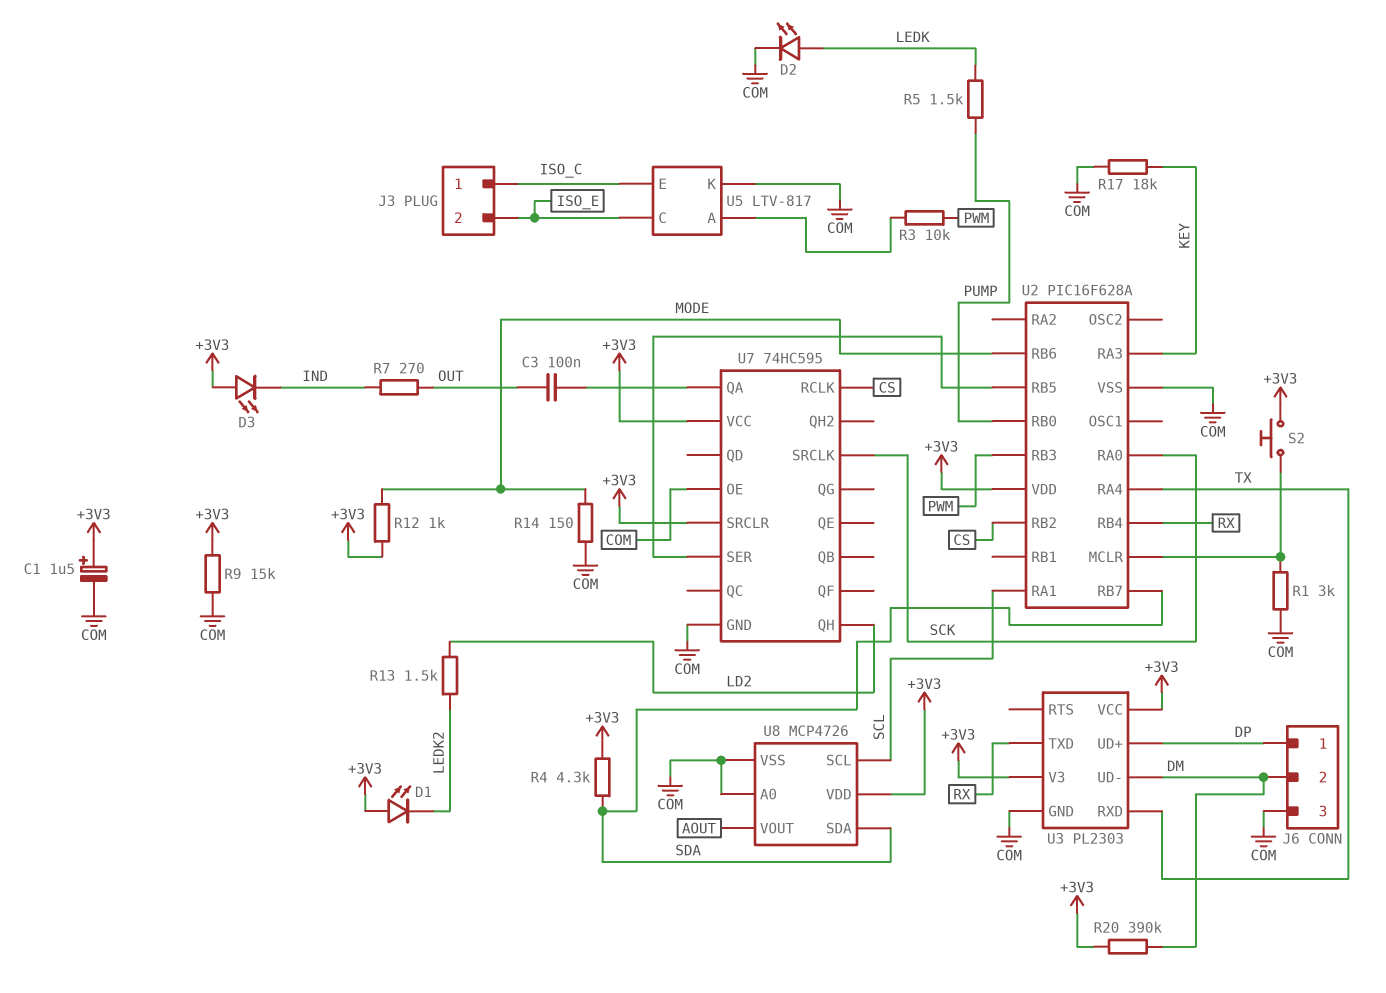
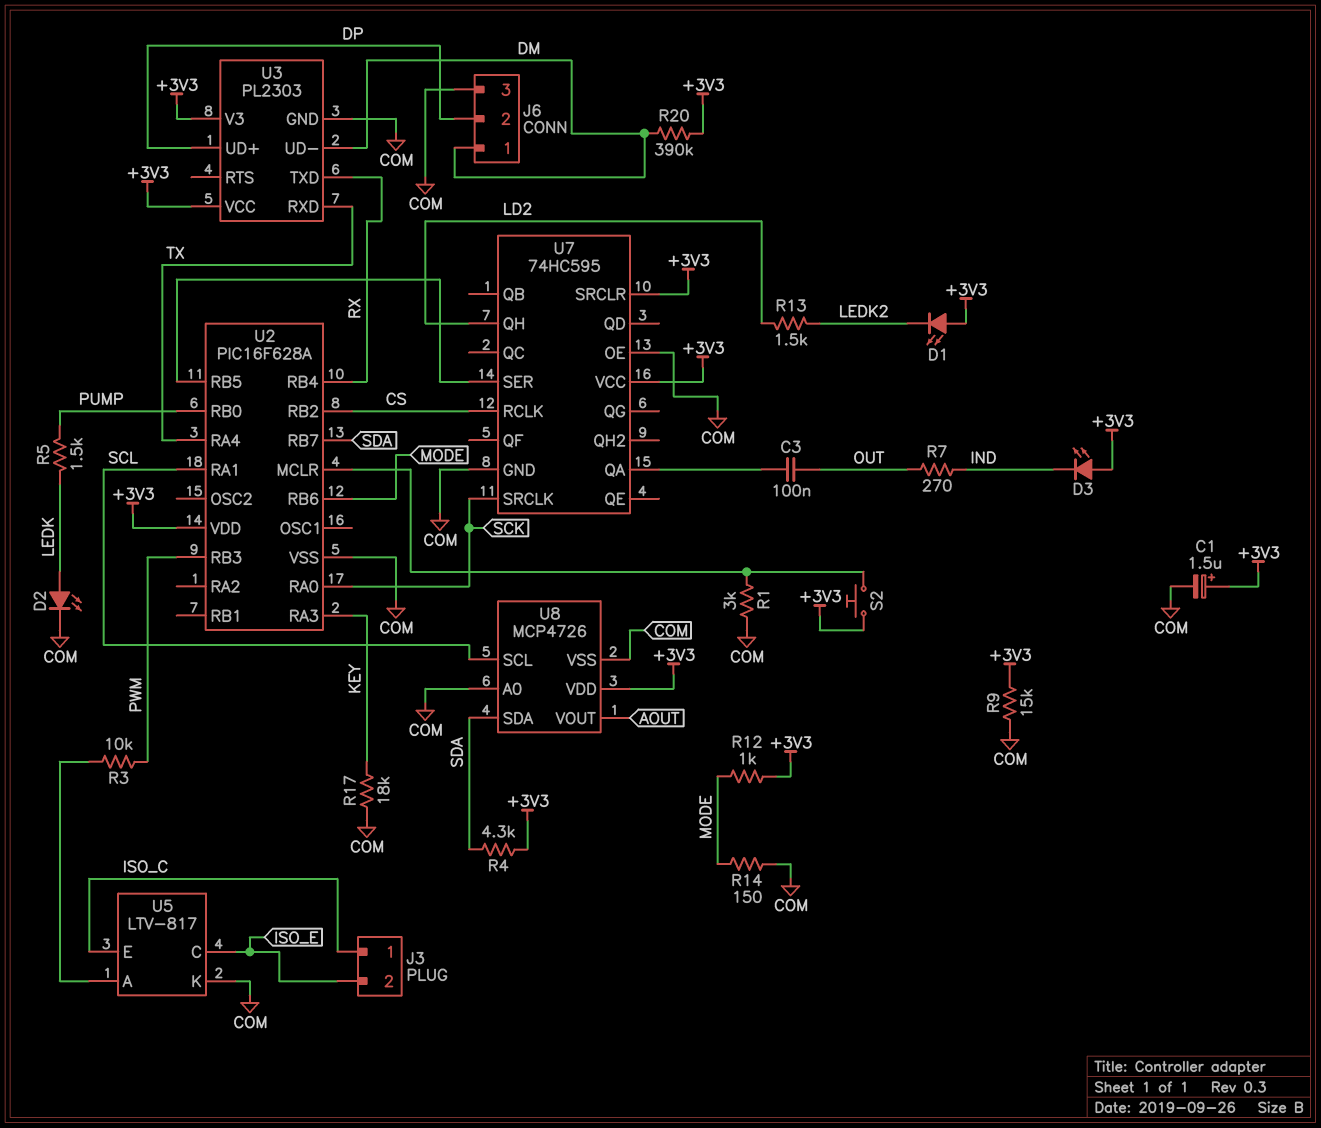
J6 pin 1: DP -> DM
J6 pin 2: DM -> DP

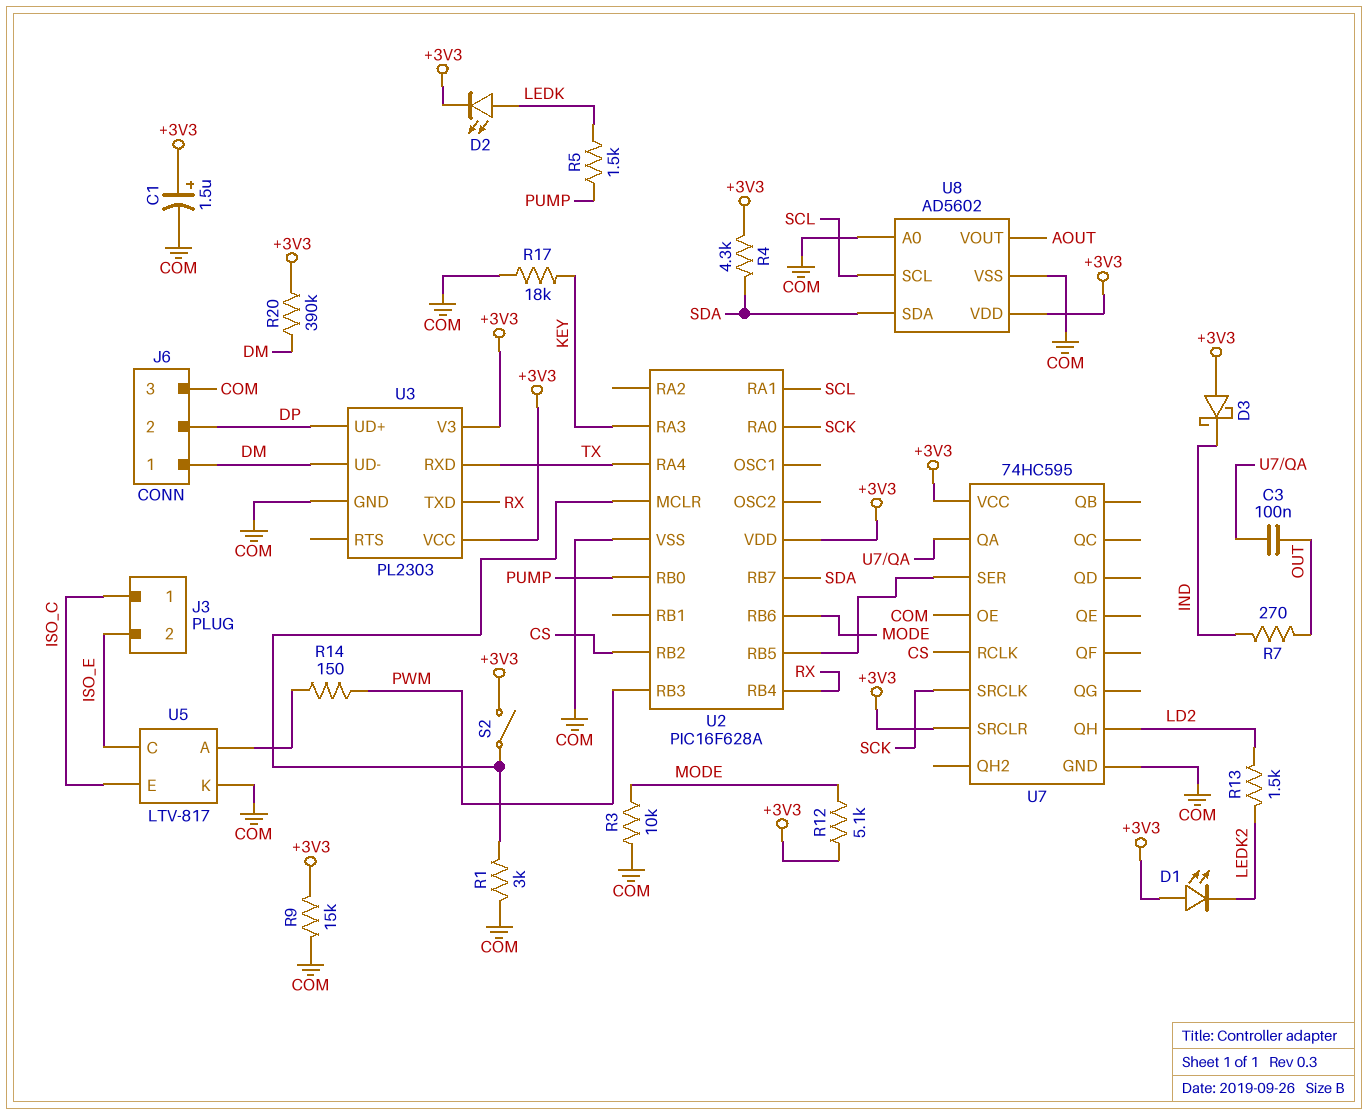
D2: LED (A LEDK, K COM) -> LED (A LEDK, K +3V3)
D3: LED (A +3V3, K IND) -> schottky (A +3V3, K IND)
R3: 10k (PWM, U5/A) -> 10k (COM, MODE)
R12: 1k (+3V3, MODE) -> 5.1k (+3V3, MODE)
R14: 150 (COM, MODE) -> 150 (PWM, U5/A)
S2: button (+3V3, U2/MCLR) -> switch (+3V3, U2/MCLR)
U8: MCP4726 -> AD5602

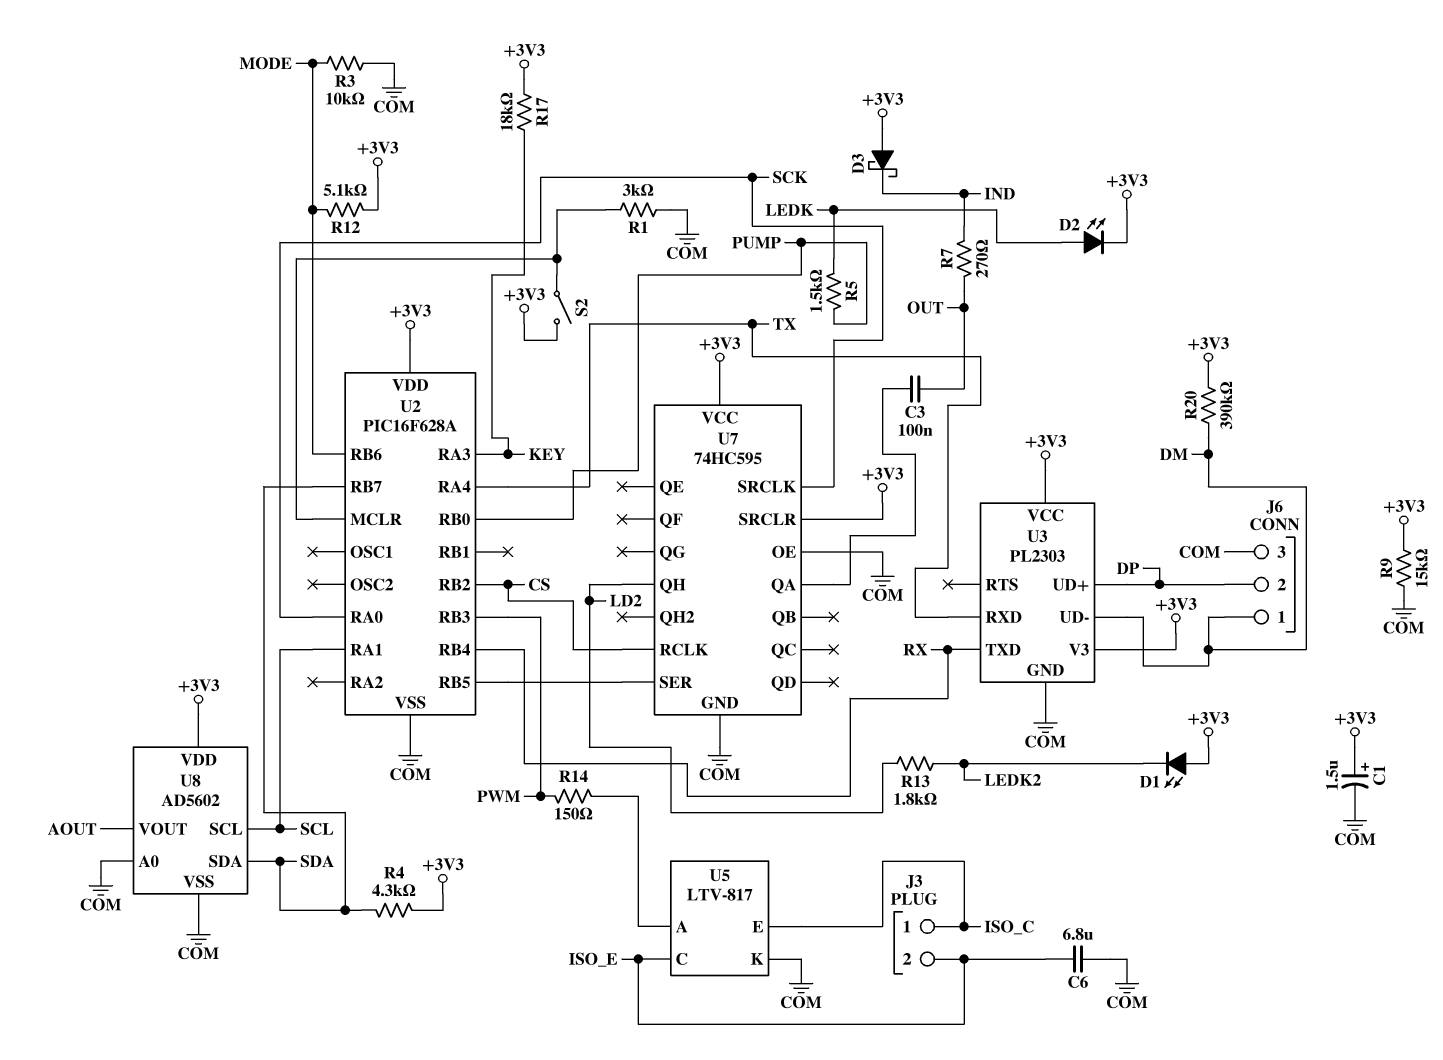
C6: none -> 6.8uF (COM, ISO_E)
R13: 1.5k (LD2, LEDK2) -> 1.8k (LD2, LEDK2)
R17: 18k (COM, KEY) -> 18k (+3V3, KEY)

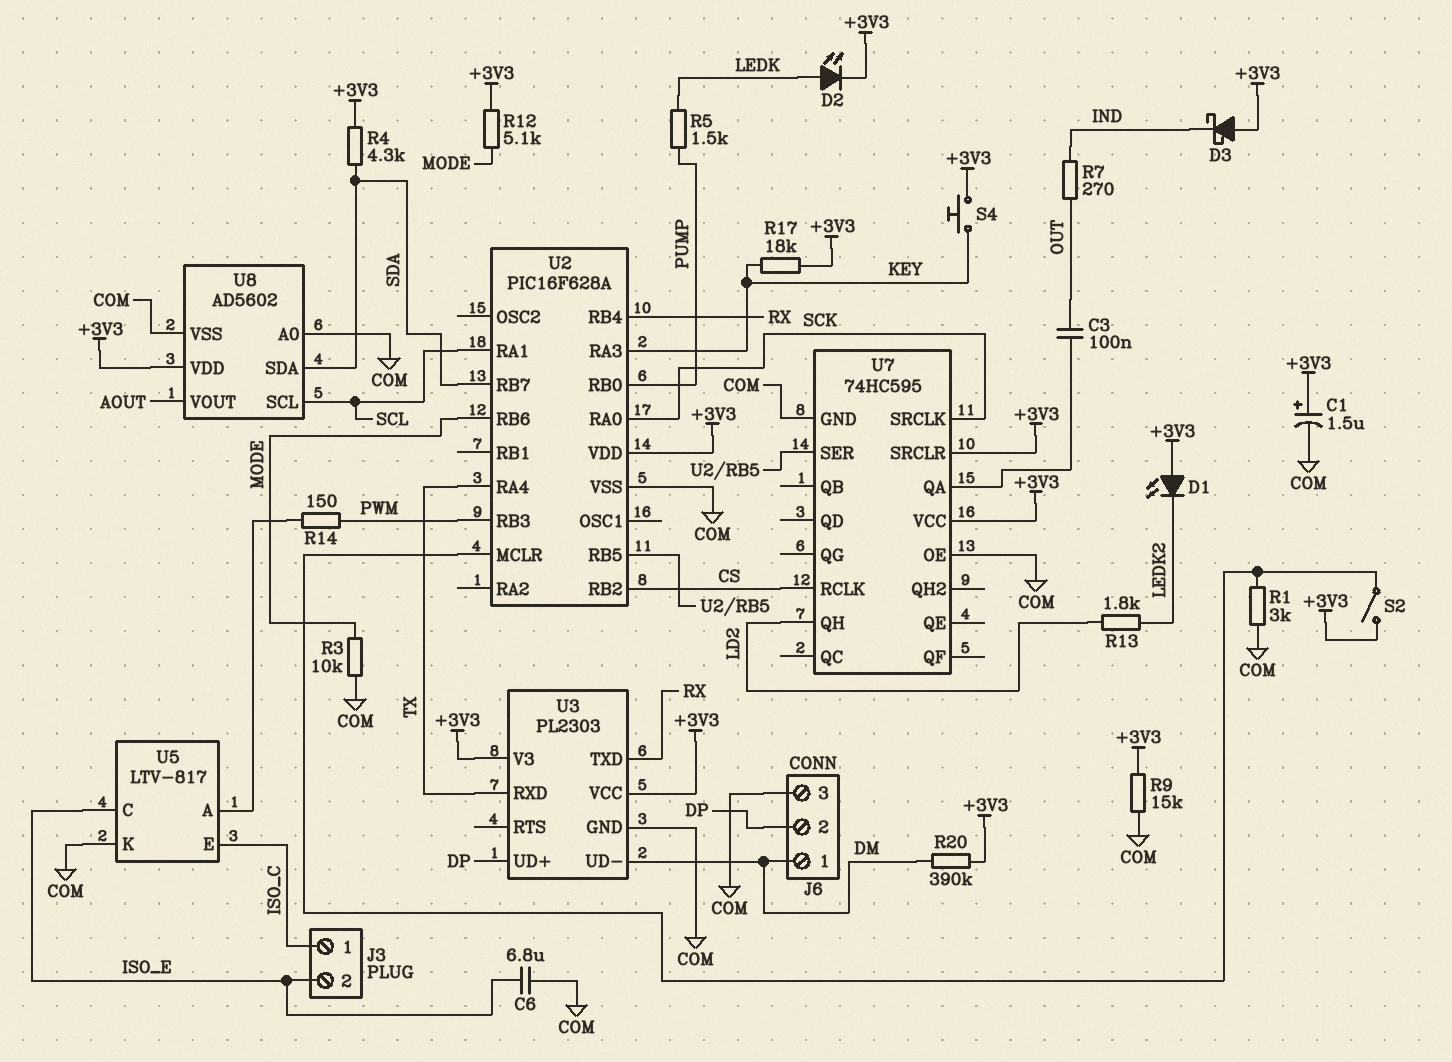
S4: none -> button (+3V3, KEY)

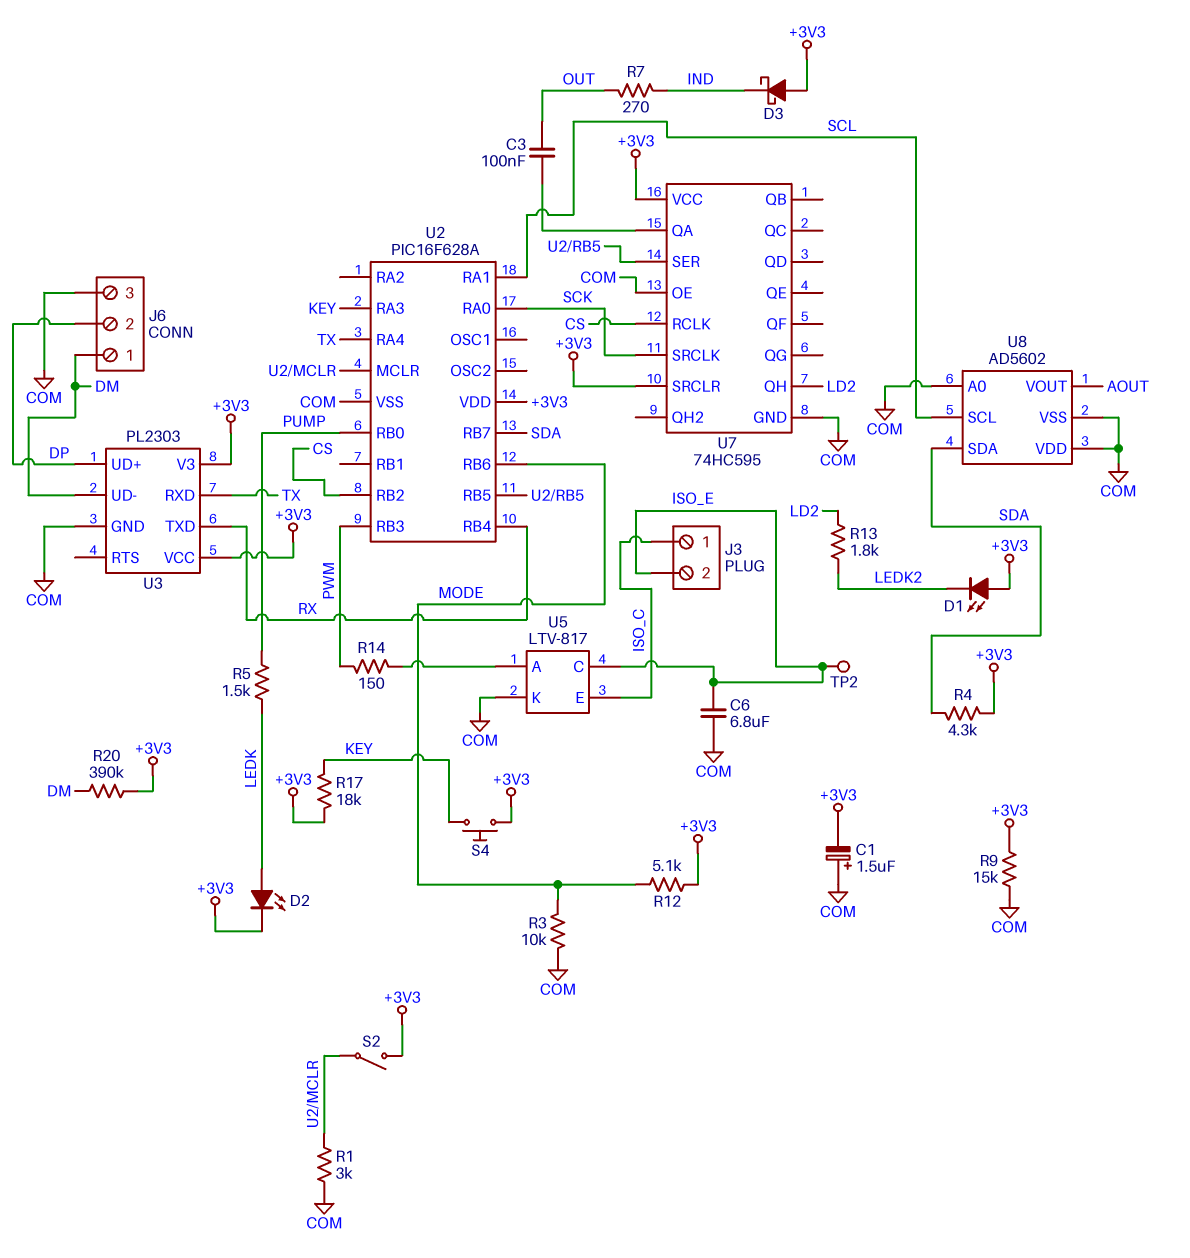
C1: 1.5uF (plus +3V3, minus COM) -> 1.5uF (plus COM, minus +3V3)
TP2: none -> test point (ISO_E)
U8 pin VDD: +3V3 -> COM

